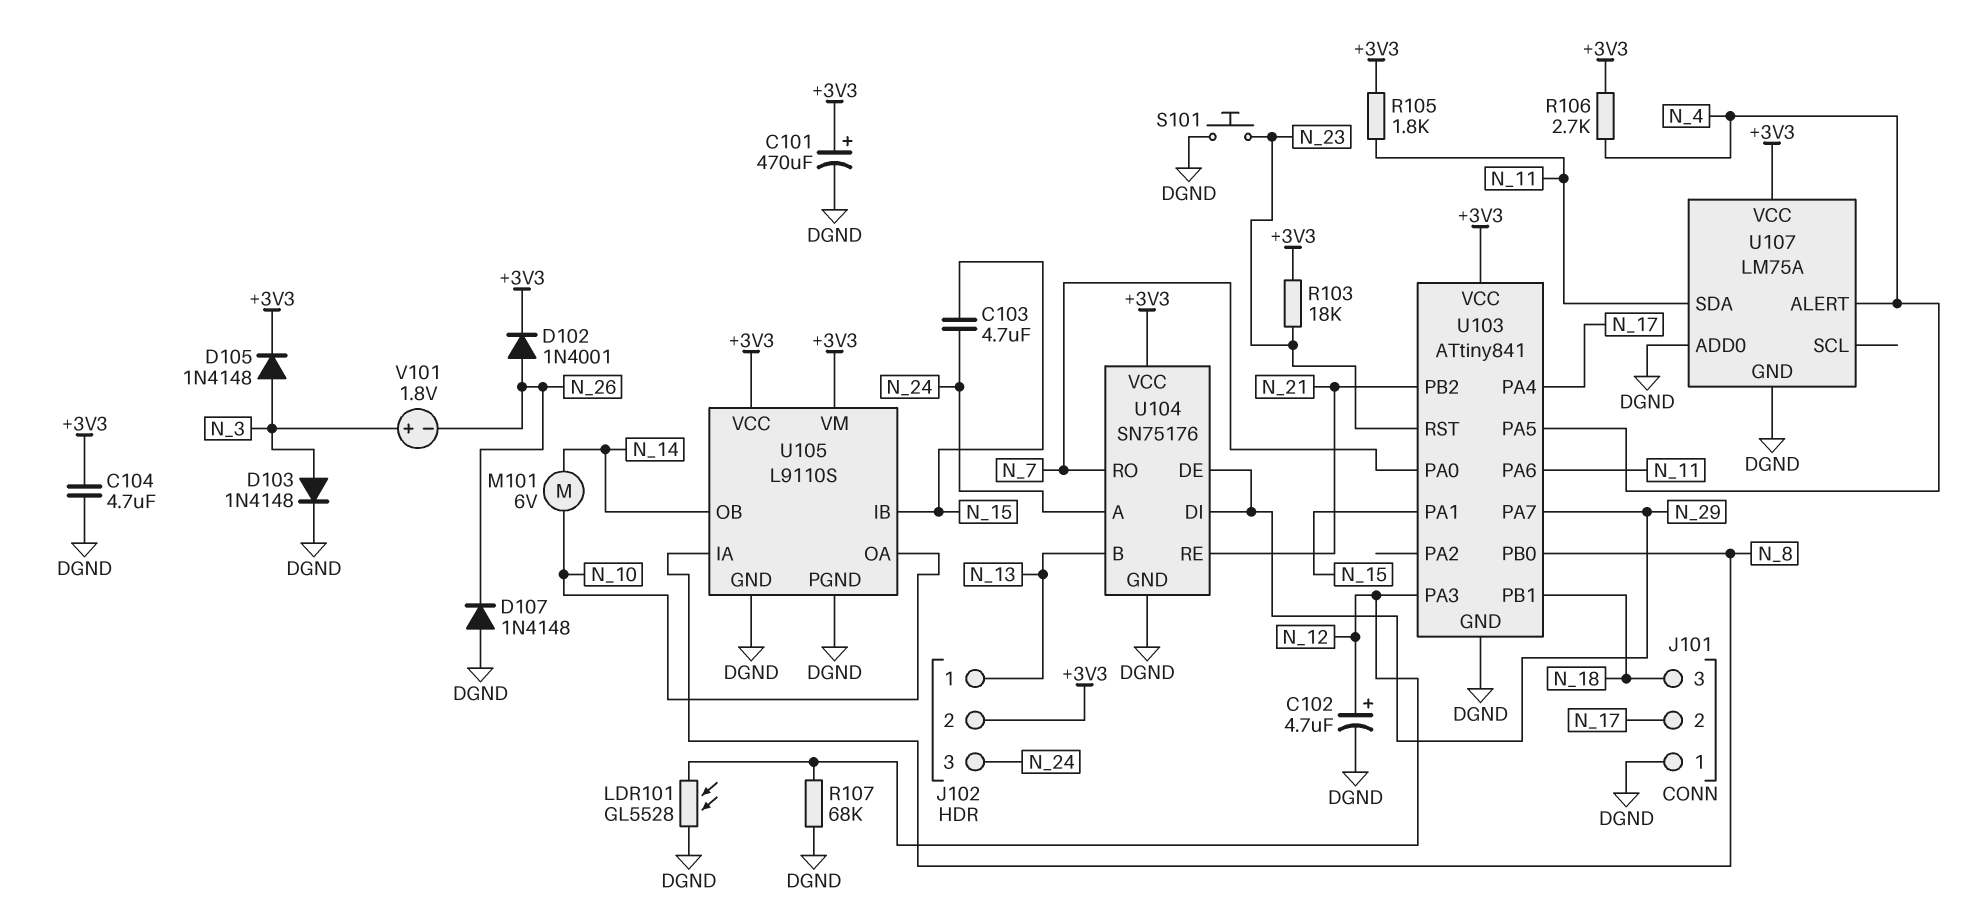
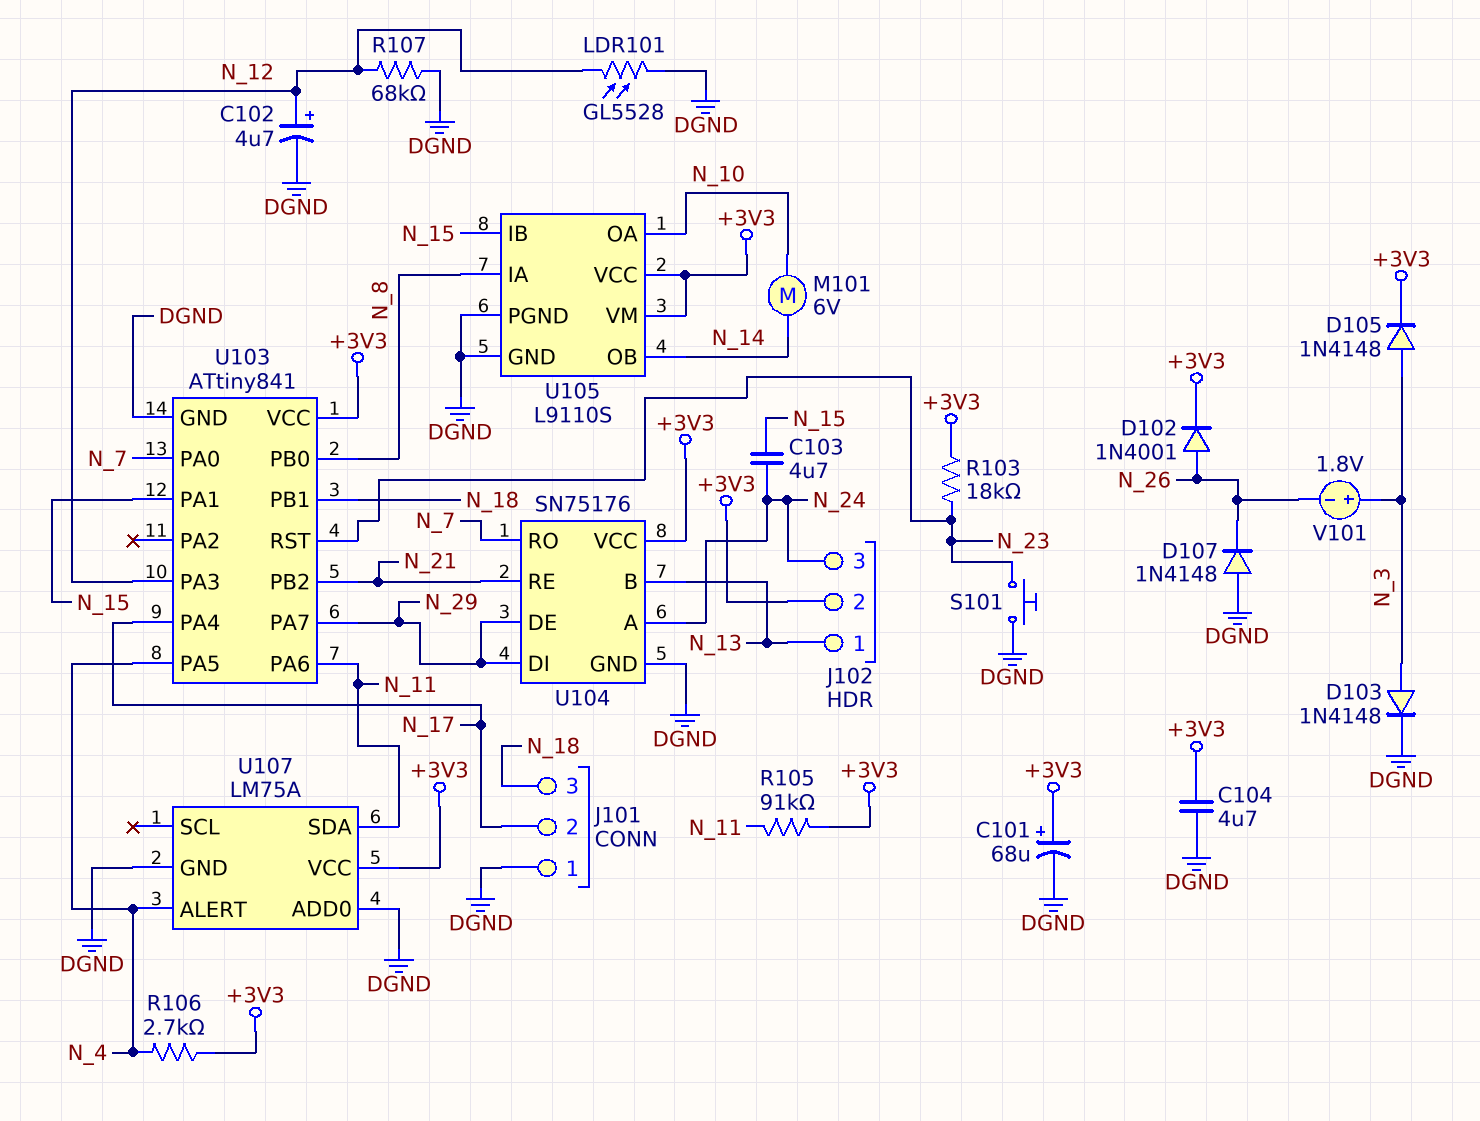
C101: 470uF (plus +3V3, minus DGND) -> 68uF (plus +3V3, minus DGND)
R105: 1.8k (+3V3, N_11) -> 91k (+3V3, N_11)

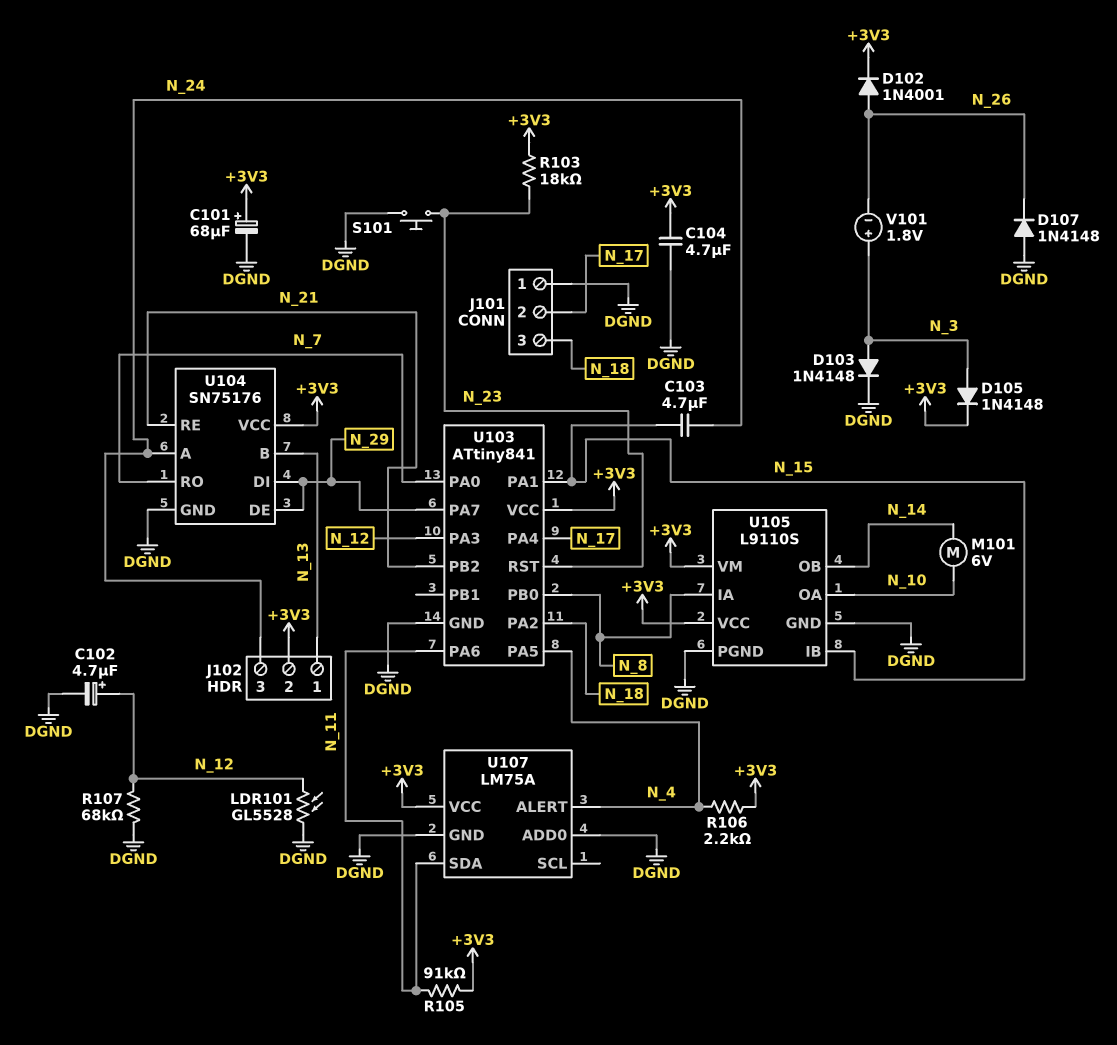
R106: 2.7k (+3V3, N_4) -> 2.2k (+3V3, N_4)
U103 pin PA2: none -> N_18
U103 pin PB1: N_18 -> none

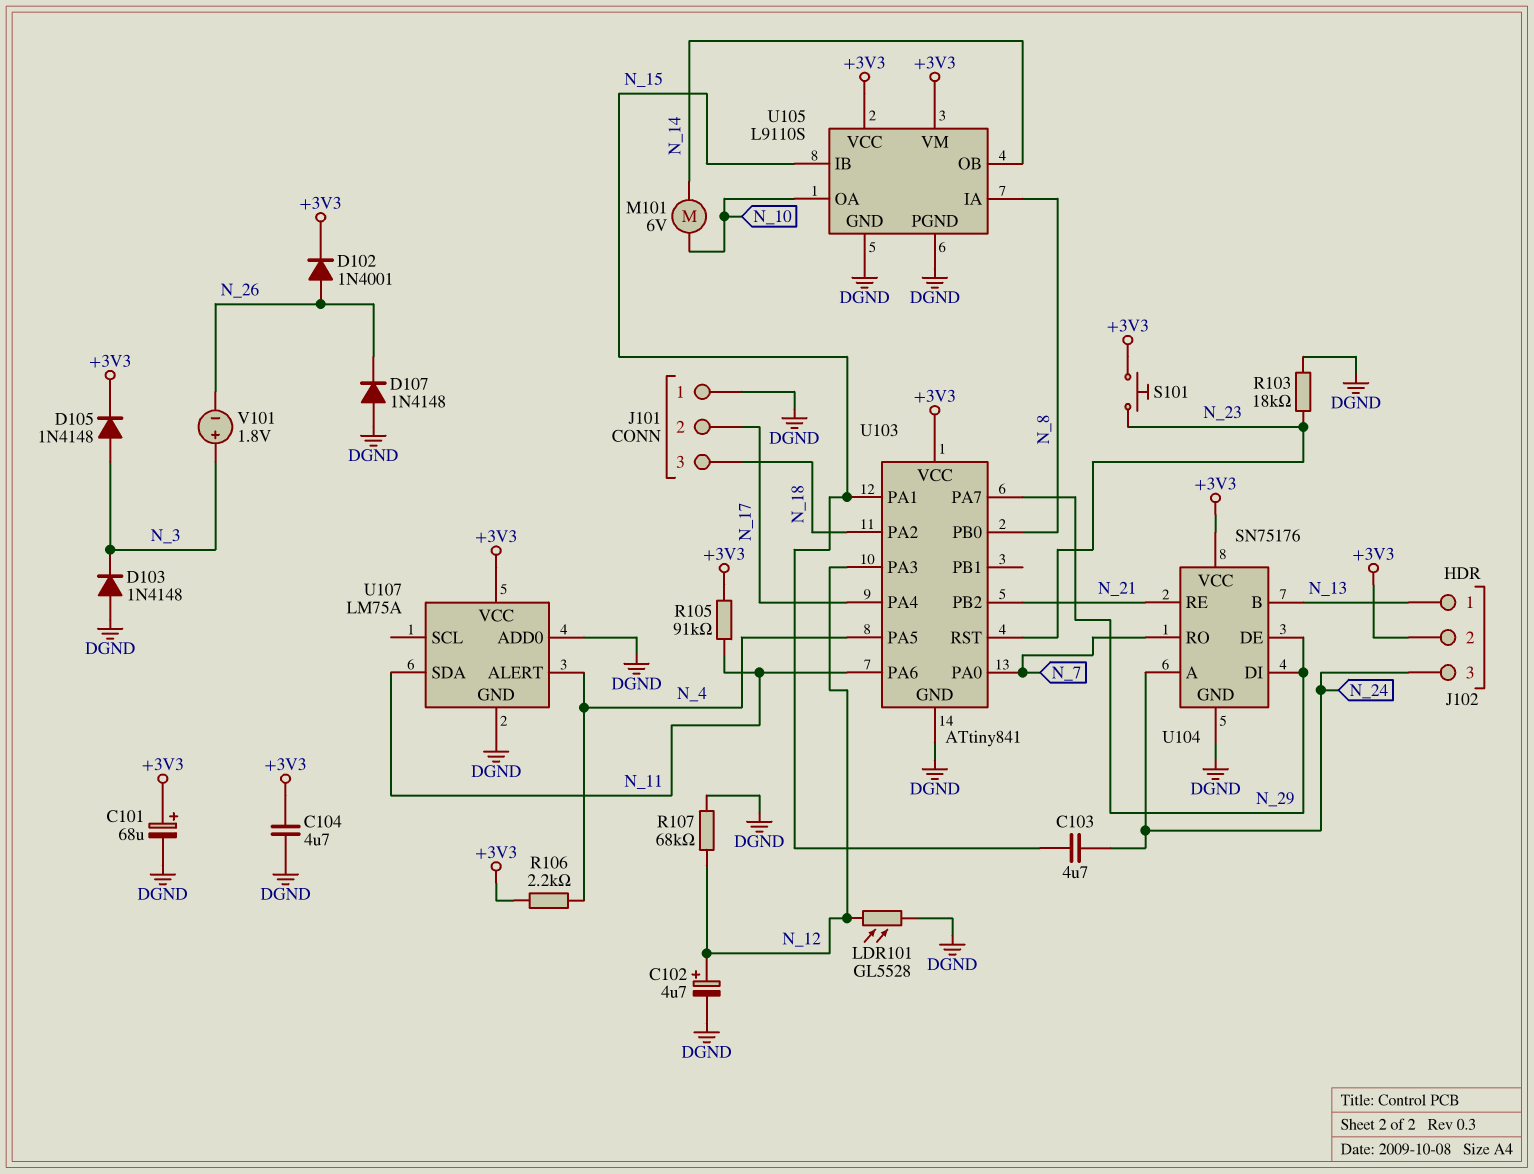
D103: diode 1N4148 (A N_3, K DGND) -> diode 1N4148 (A DGND, K N_3)
R103: 18k (+3V3, N_23) -> 18k (DGND, N_23)
S101: button (DGND, N_23) -> button (+3V3, N_23)

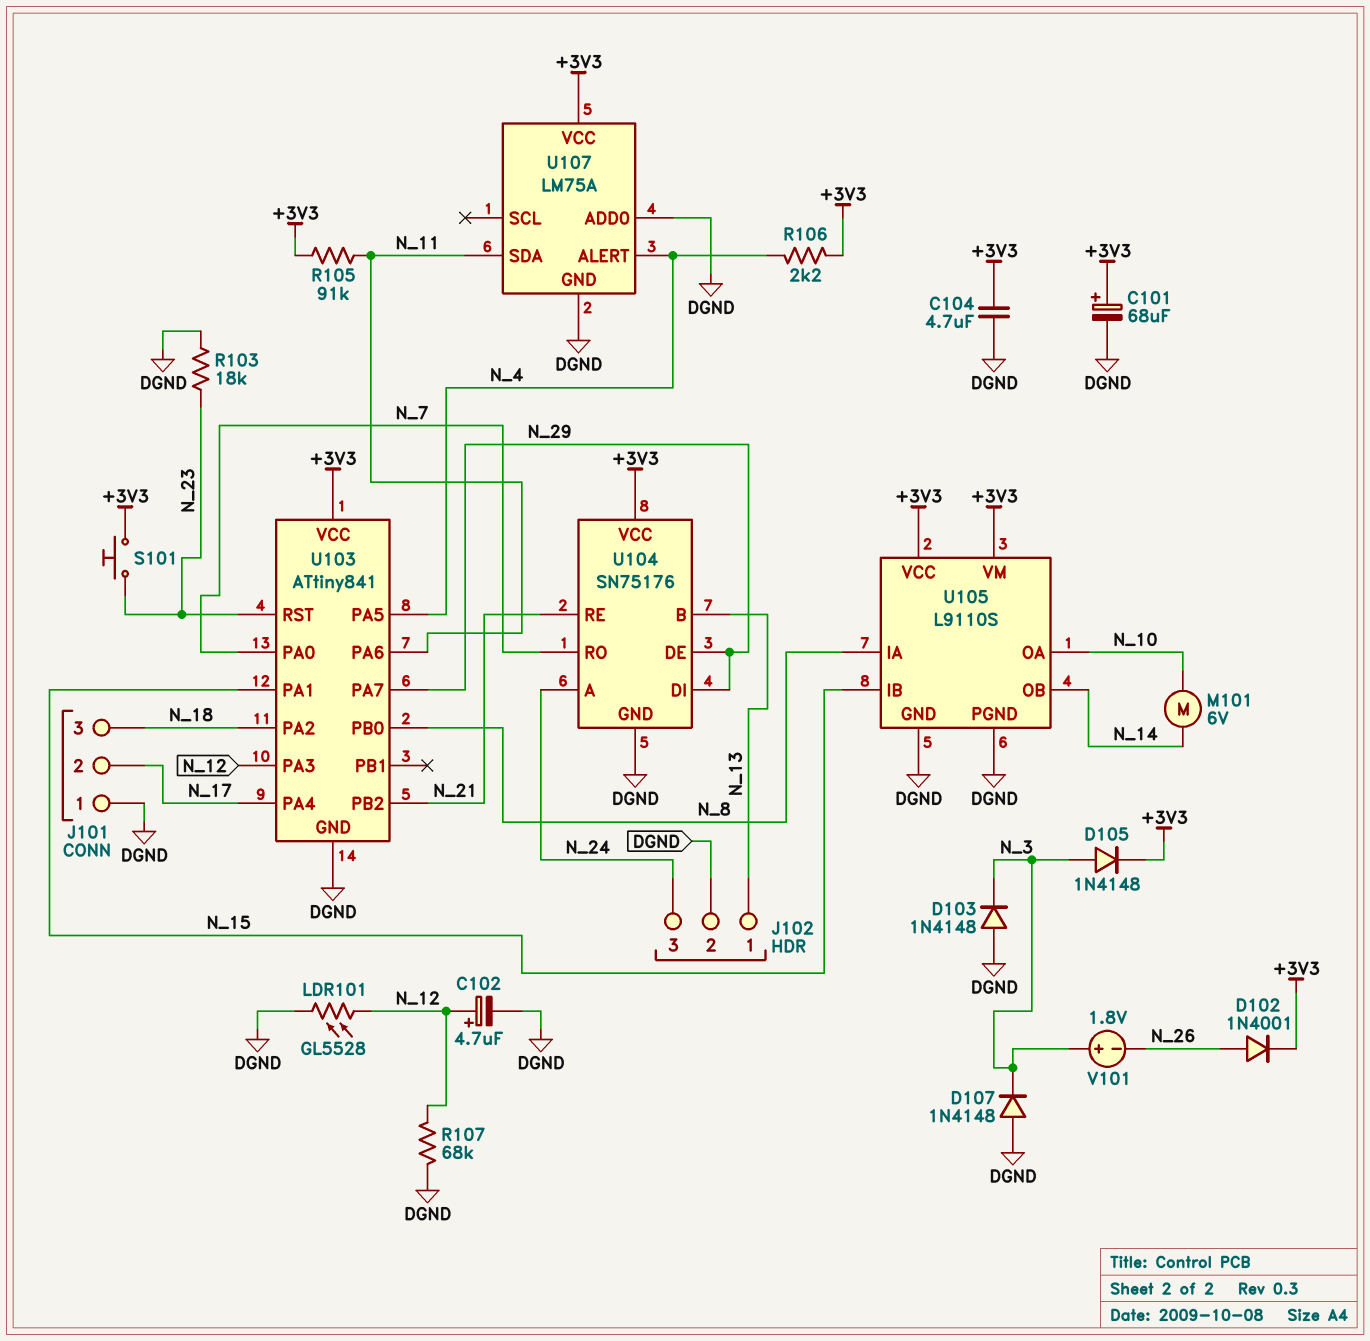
C103: 4.7uF (N_15, N_24) -> none
D107: diode 1N4148 (A DGND, K N_26) -> diode 1N4148 (A DGND, K N_3)
J102 pin 2: +3V3 -> DGND

